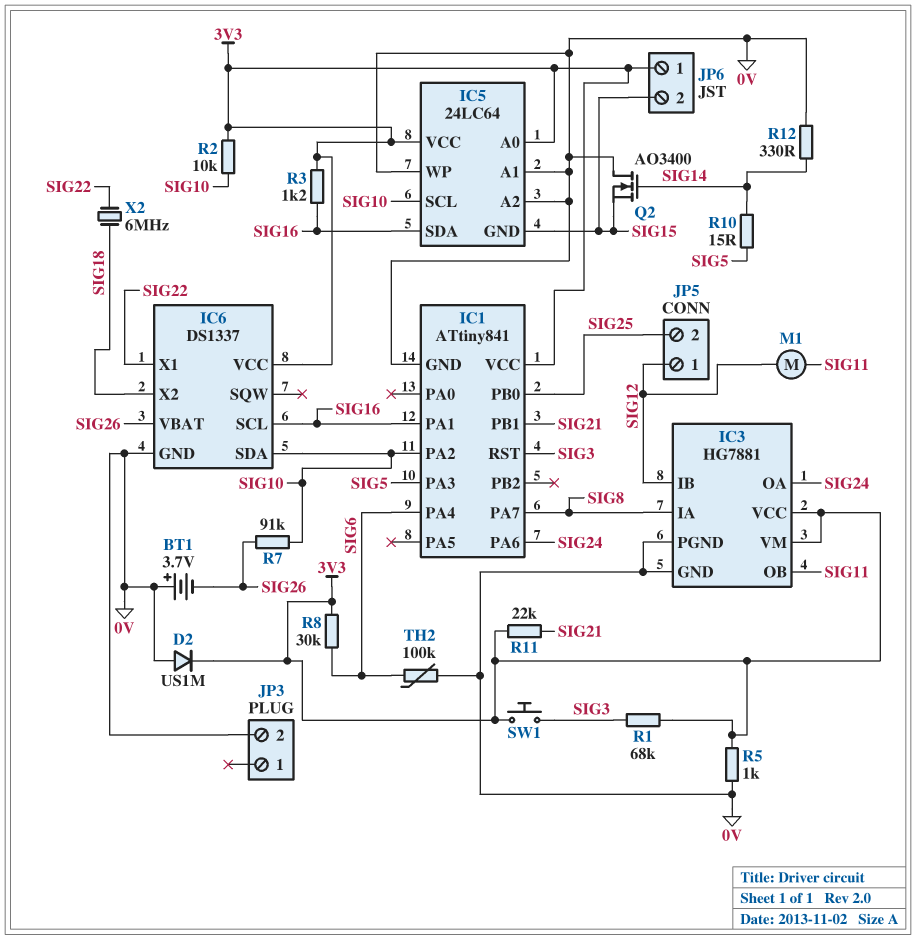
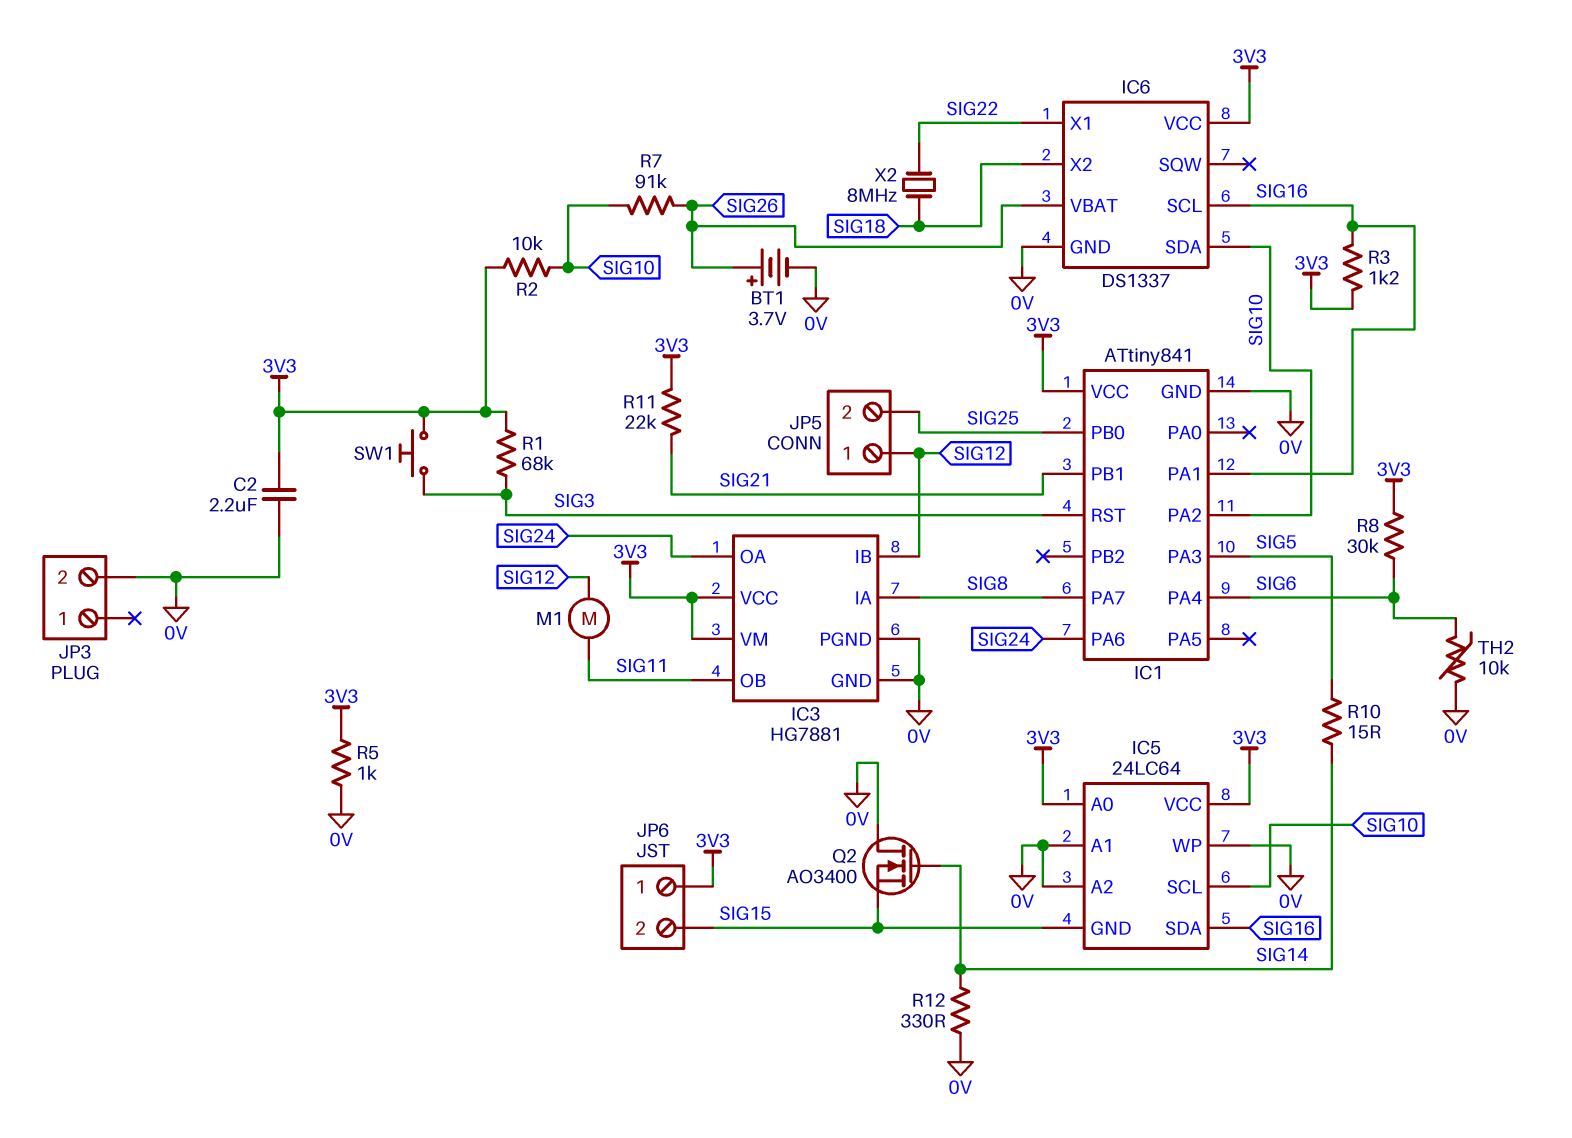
BT1: 3.7V (plus 0V, minus SIG26) -> 3.7V (plus SIG26, minus 0V)
C2: none -> 2.2uF (0V, 3V3)
D2: diode US1M (A 0V, K 3V3) -> none
TH2: 100k (0V, SIG6) -> 10k (0V, SIG6)
X2: 6MHz (SIG18, SIG22) -> 8MHz (SIG18, SIG22)

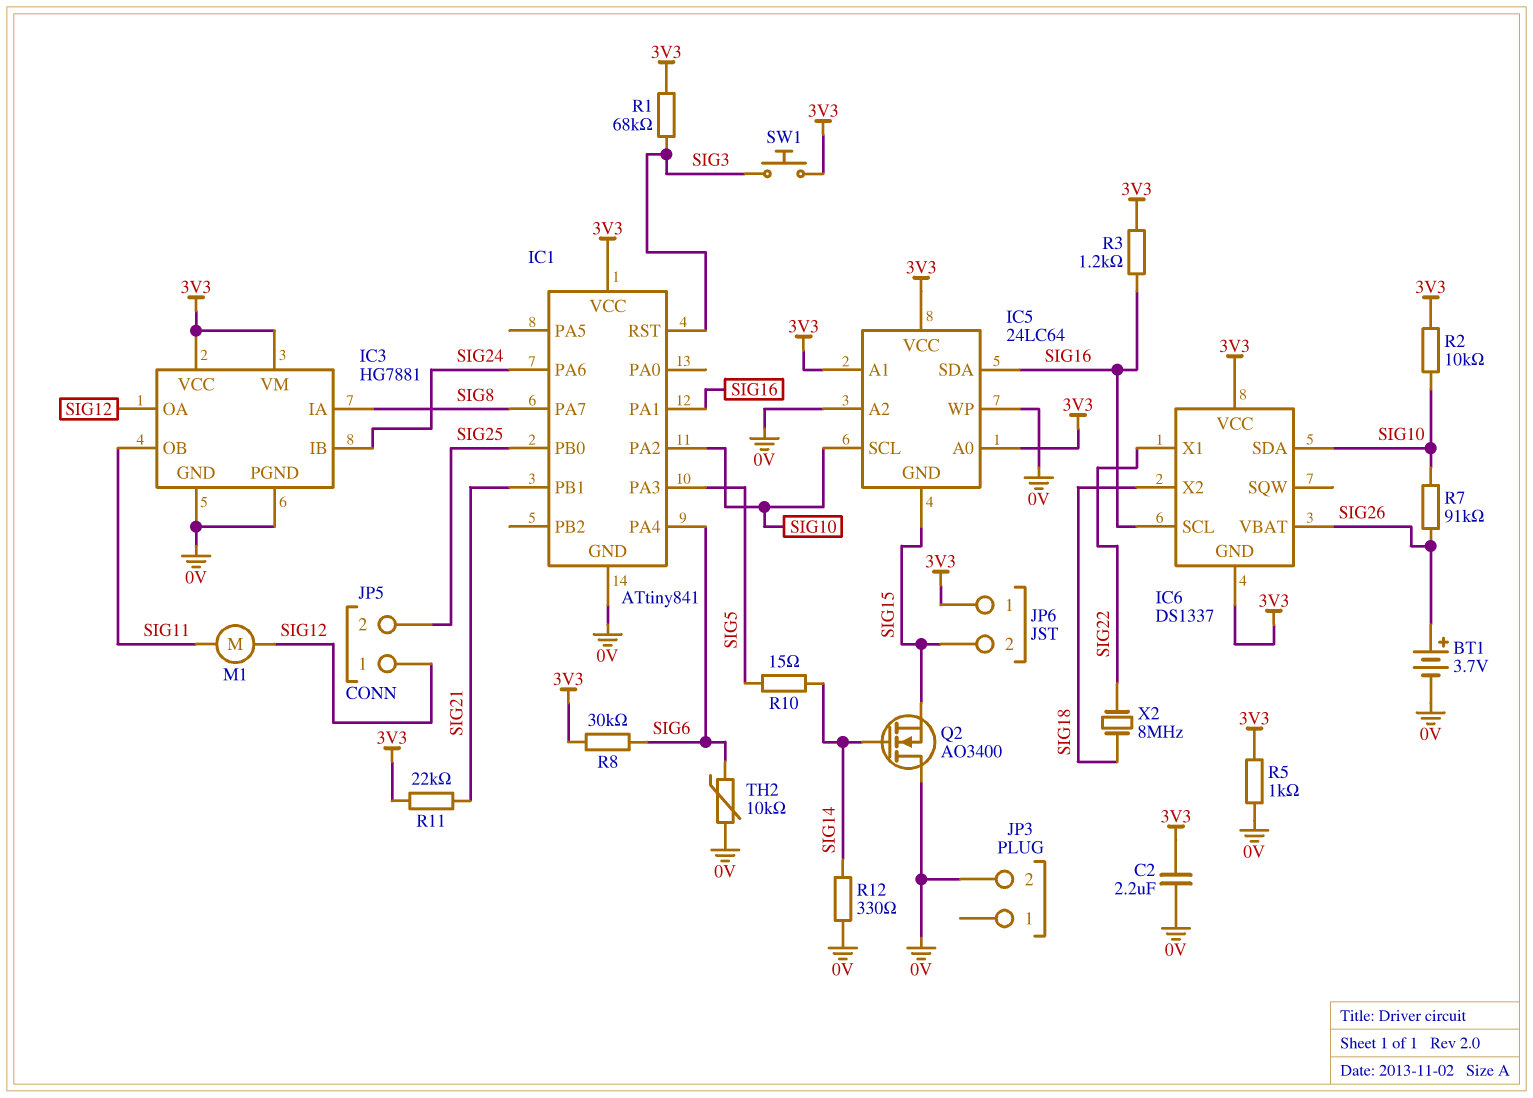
IC3 pin IB: SIG12 -> SIG24
IC3 pin OA: SIG24 -> SIG12
IC5 pin A1: 0V -> 3V3
IC6 pin GND: 0V -> 3V3

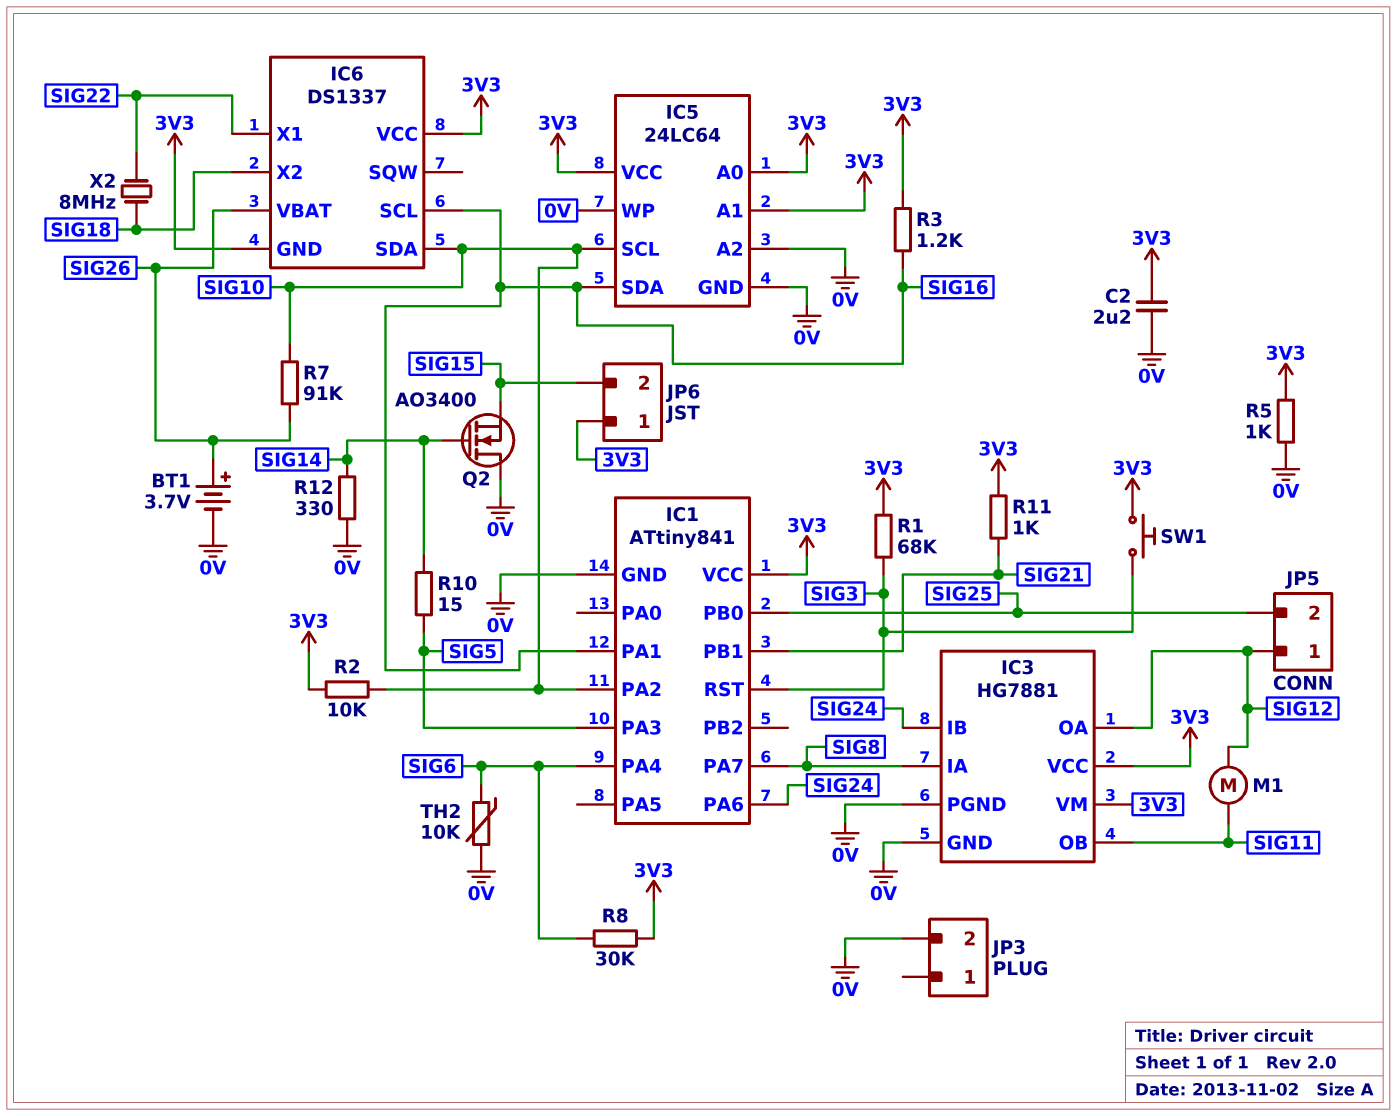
IC5 pin GND: SIG15 -> 0V
R11: 22k (3V3, SIG21) -> 1k (3V3, SIG21)

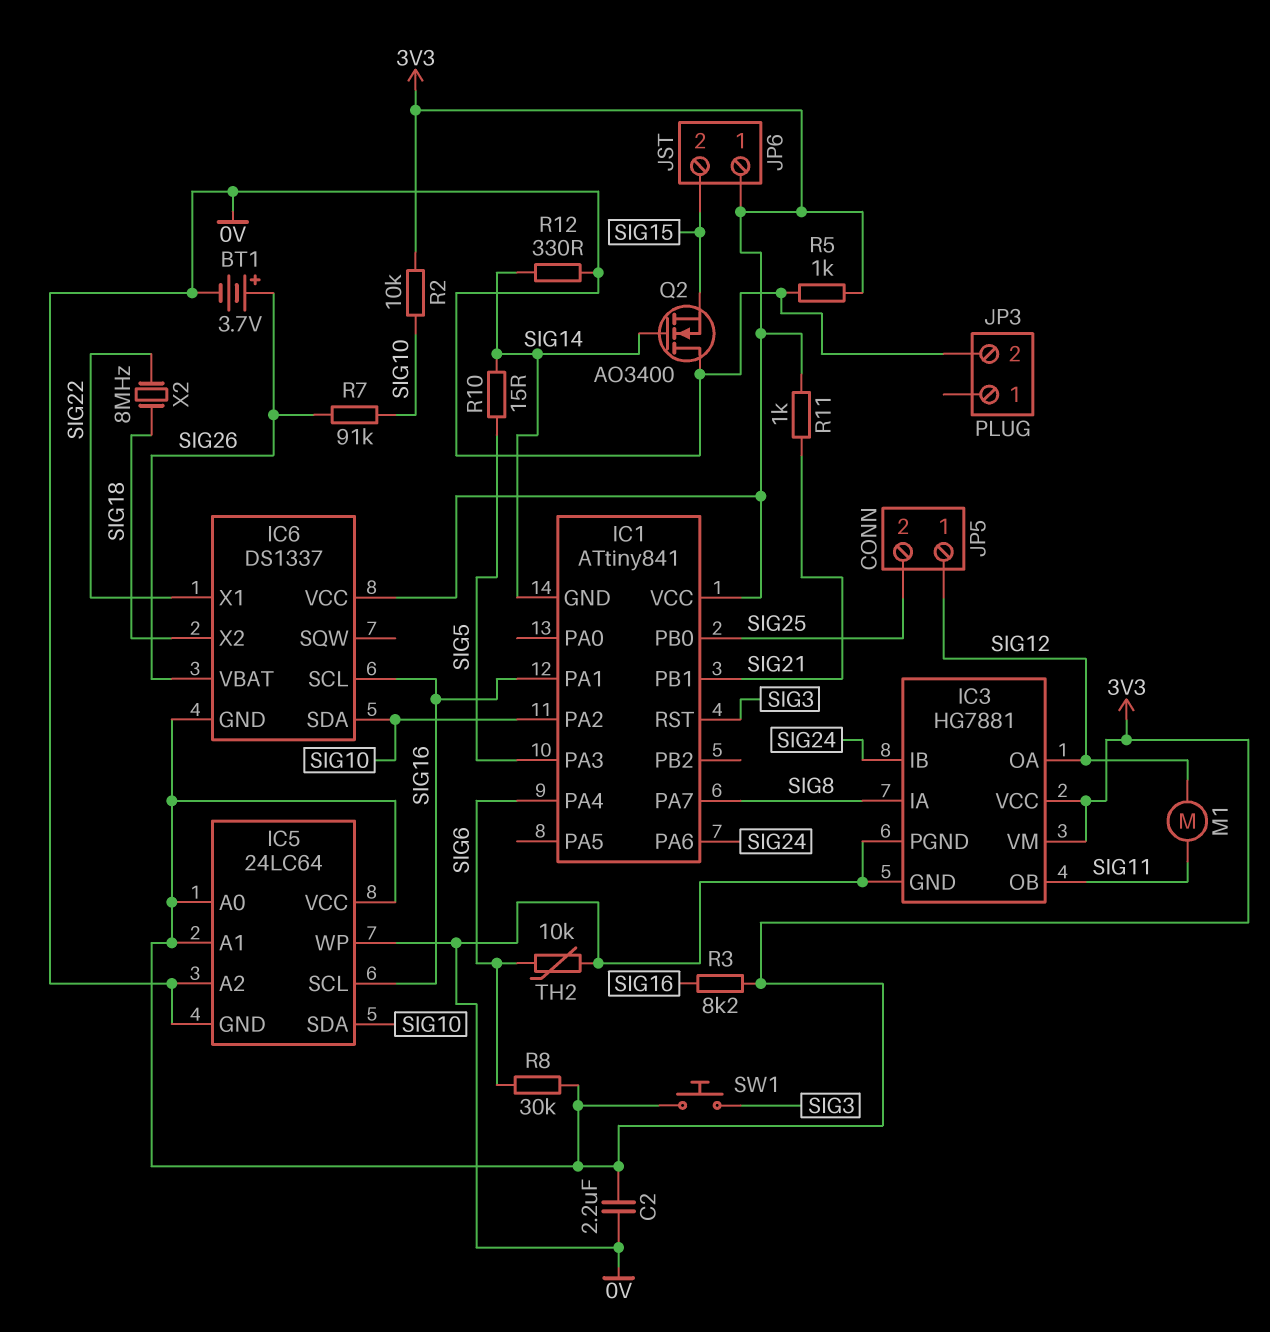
IC1 pin GND: 0V -> SIG14
IC5 pin SCL: SIG10 -> SIG16
IC5 pin SDA: SIG16 -> SIG10
R1: 68k (3V3, SIG3) -> none
R3: 1.2k (3V3, SIG16) -> 8.2k (3V3, SIG16)

